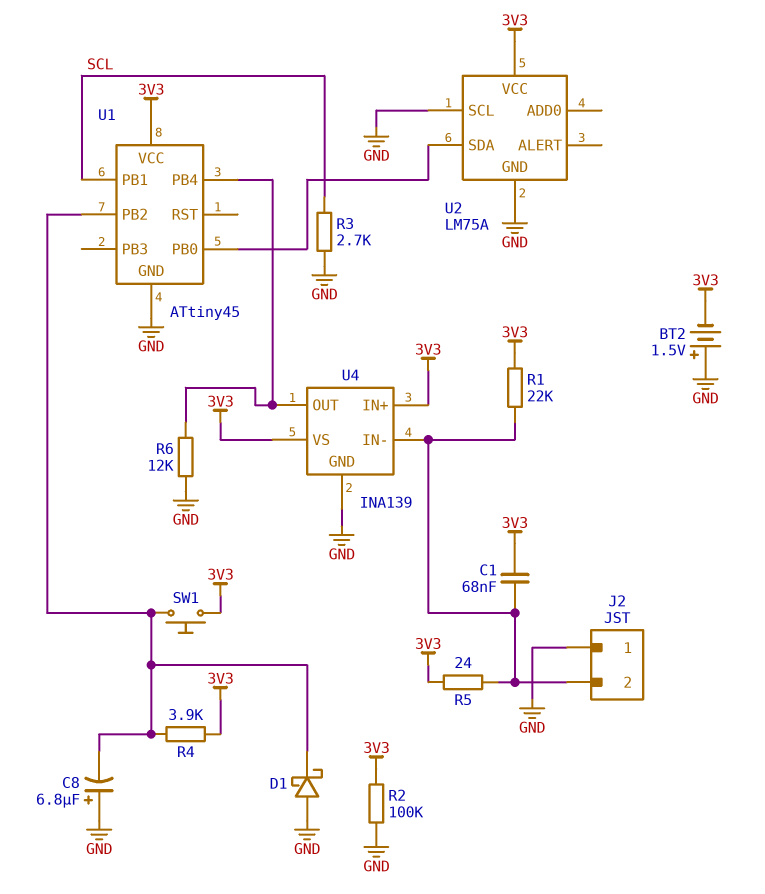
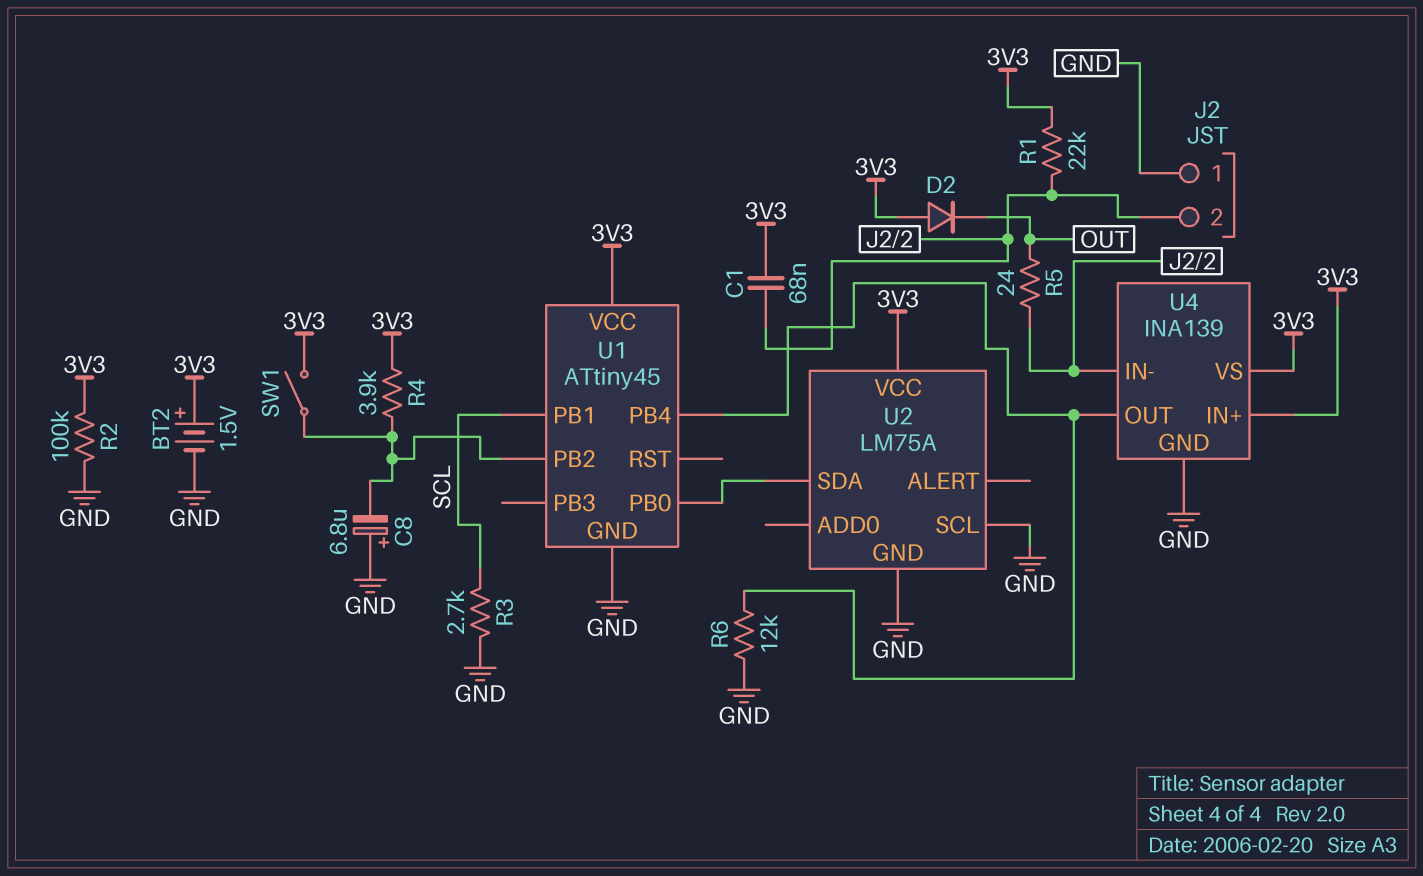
BT2: 1.5V (plus GND, minus 3V3) -> 1.5V (plus 3V3, minus GND)
D1: schottky (A GND, K U1/PB2) -> none
D2: none -> diode (A 3V3, K OUT)
R5: 24 (3V3, J2/2) -> 24 (J2/2, OUT)
SW1: button (3V3, U1/PB2) -> switch (3V3, U1/PB2)

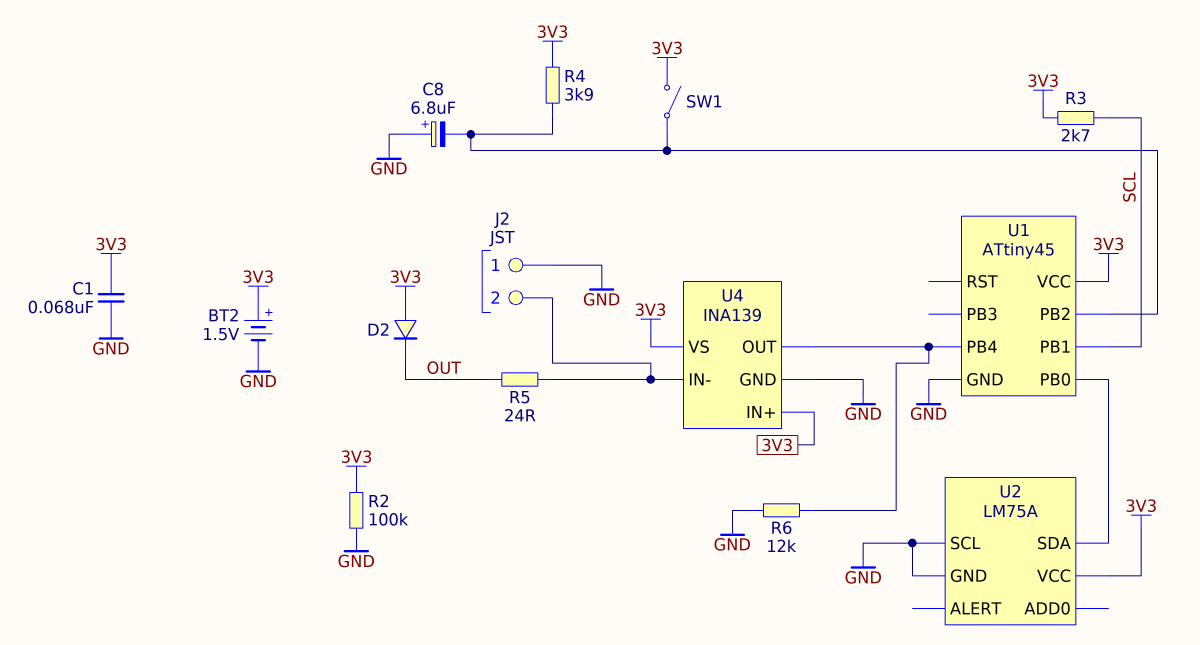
C1: 68nF (3V3, J2/2) -> 68nF (3V3, GND)
R1: 22k (3V3, J2/2) -> none
R3: 2.7k (GND, SCL) -> 2.7k (3V3, SCL)

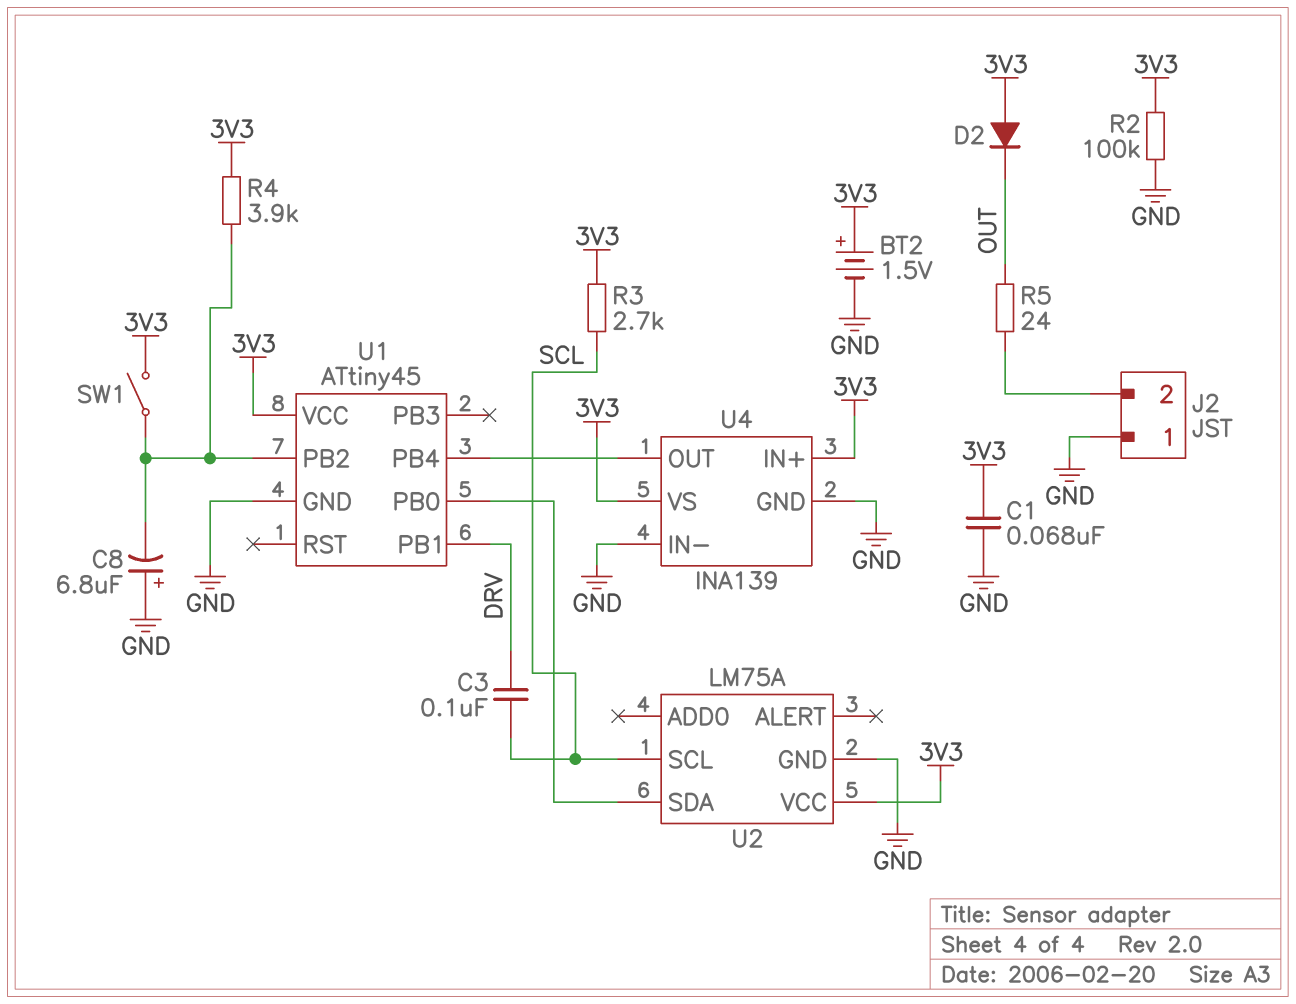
C3: none -> 100nF (DRV, SCL)
R6: 12k (GND, U1/PB4) -> none
U1 pin PB1: SCL -> DRV
U2 pin SCL: GND -> SCL
U4 pin IN-: J2/2 -> GND

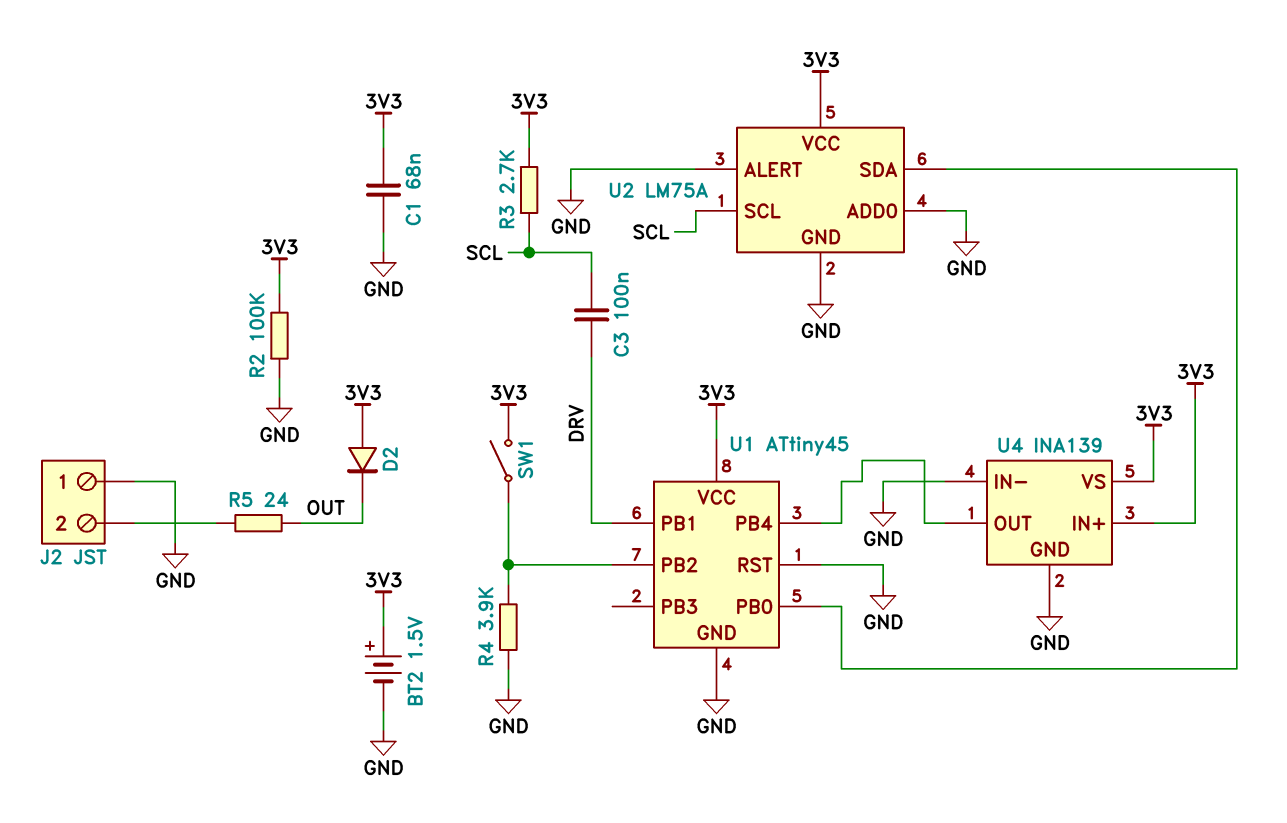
C8: 6.8uF (plus GND, minus U1/PB2) -> none
R4: 3.9k (3V3, U1/PB2) -> 3.9k (GND, U1/PB2)
U1 pin RST: none -> GND
U2 pin ADD0: none -> GND
U2 pin ALERT: none -> GND

